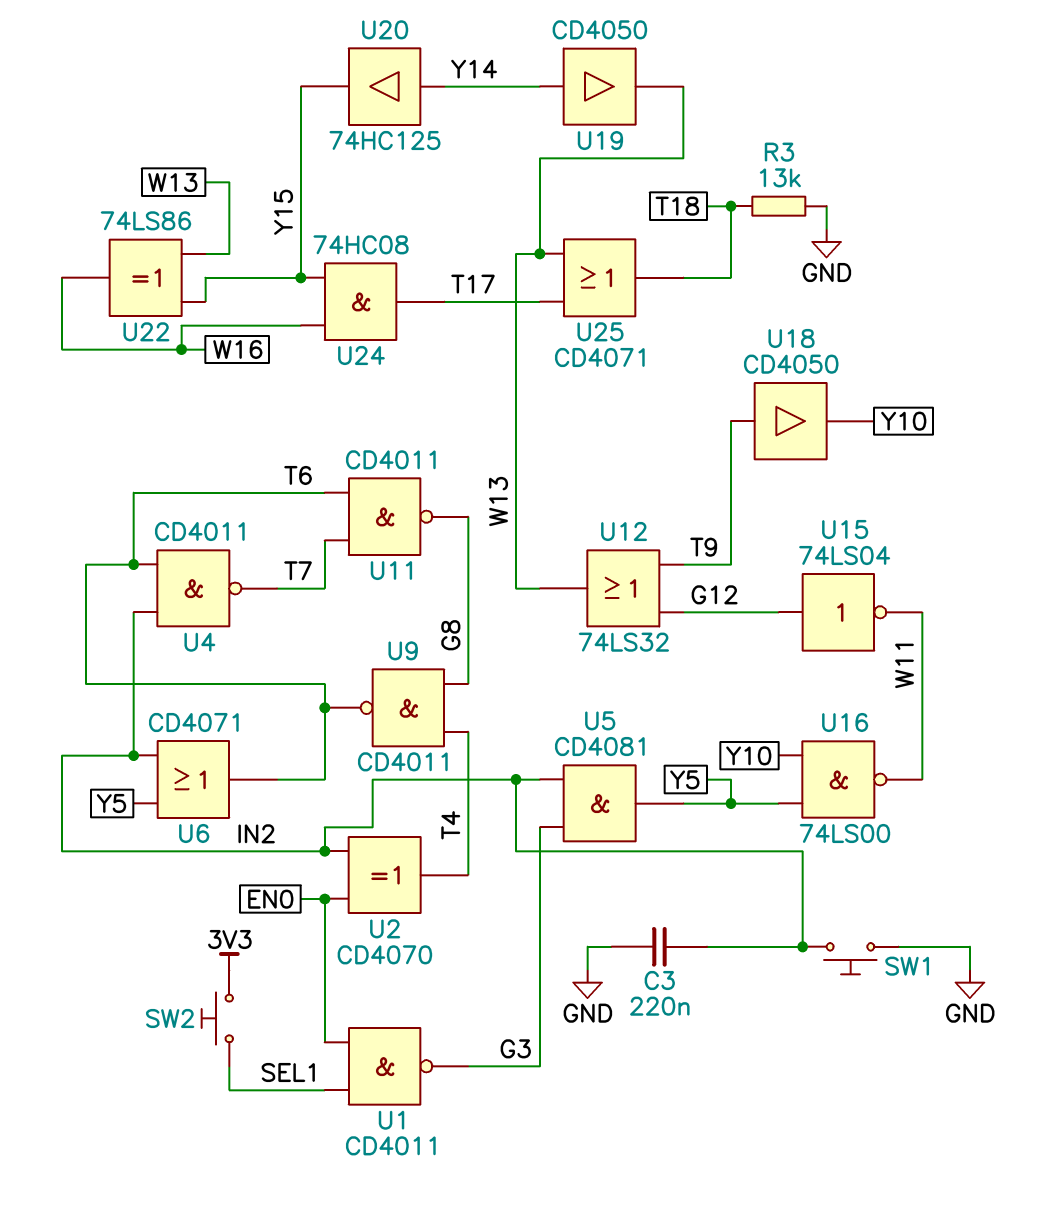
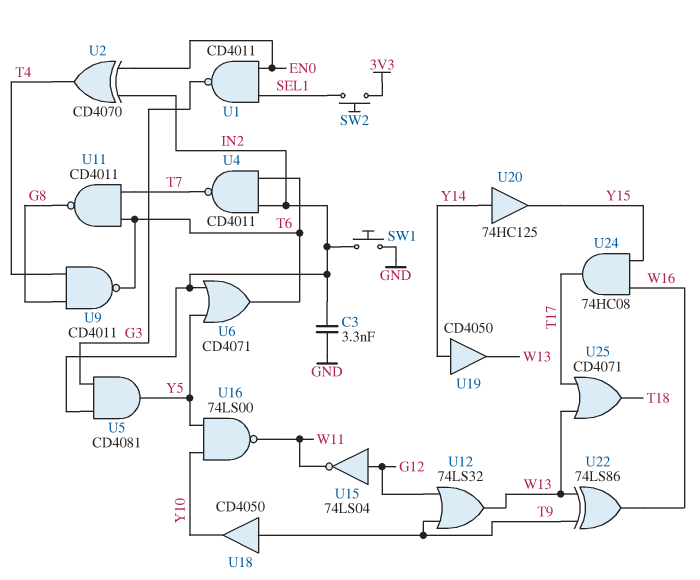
C3: 220nF (GND, IN2) -> 3.3nF (GND, IN2)
R3: 13k (GND, T18) -> none
U22: XOR 74LS86 (in W13, in Y15, out W16) -> XOR 74LS86 (in T9, in W13, out W16)

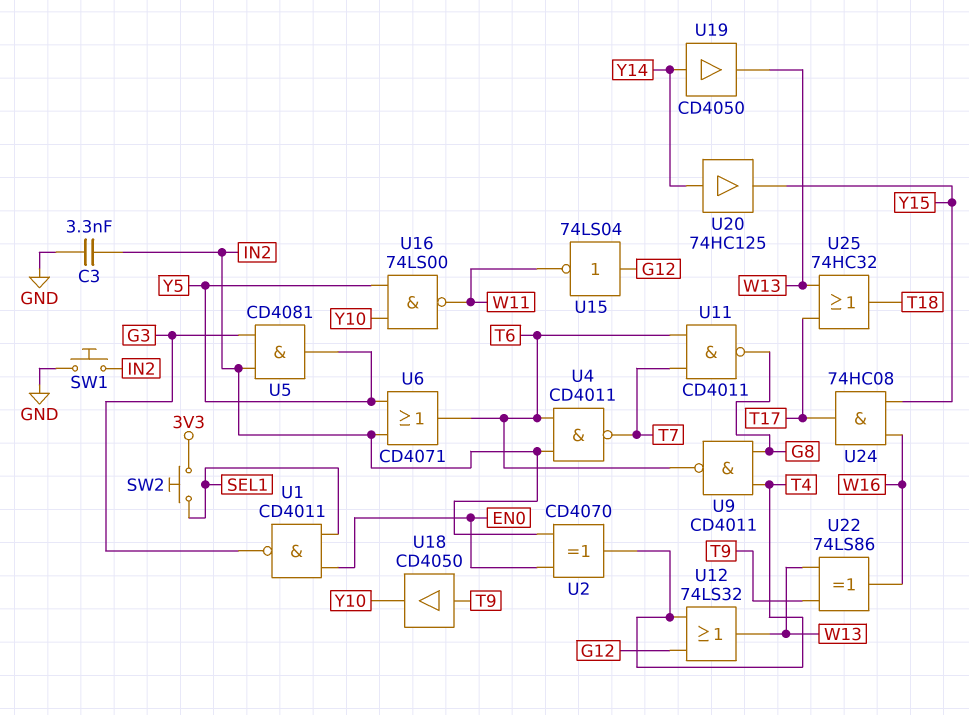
U12: OR 74LS32 (in G12, in T9, out W13) -> OR 74LS32 (in G12, in T4, out W13)
U25: OR CD4071 (in T17, in W13, out T18) -> OR 74HC32 (in T17, in W13, out T18)

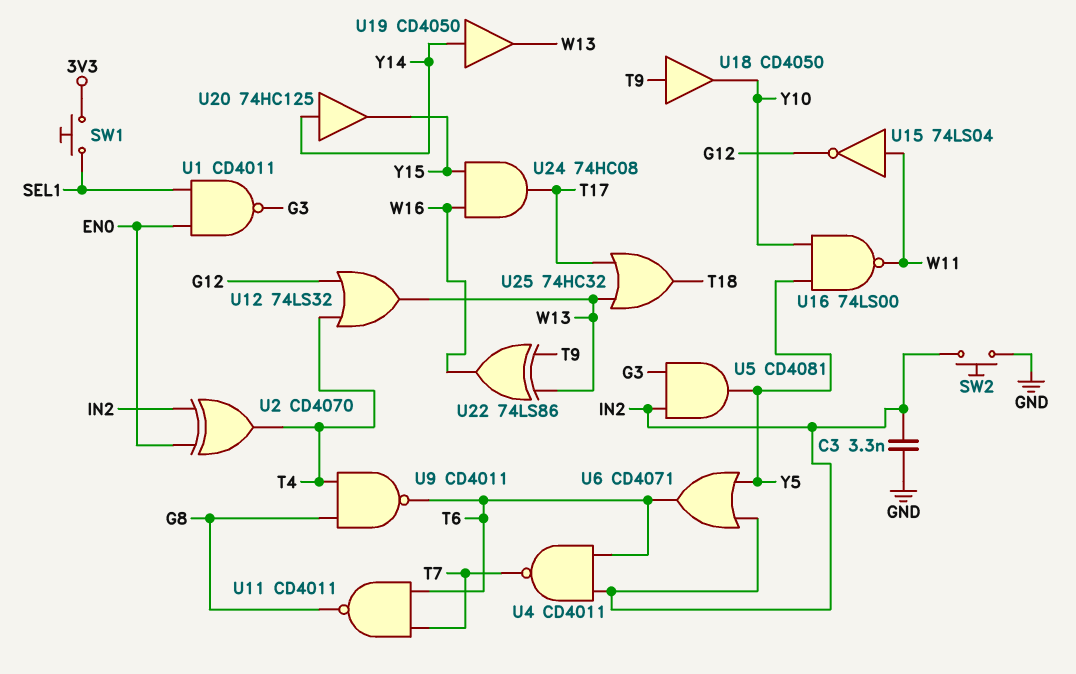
SW1: button (GND, IN2) -> button (3V3, SEL1)
SW2: button (3V3, SEL1) -> button (GND, IN2)
U15: NOT 74LS04 (in G12, out W11) -> NOT 74LS04 (in W11, out G12)

